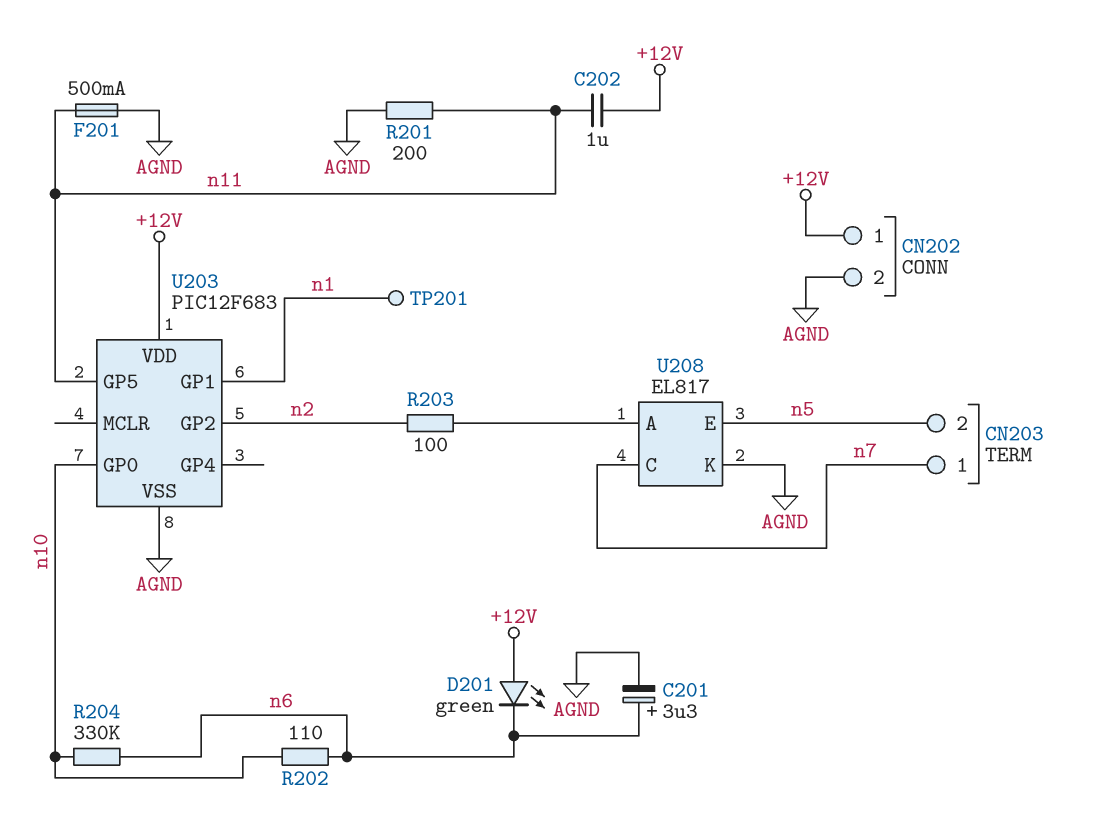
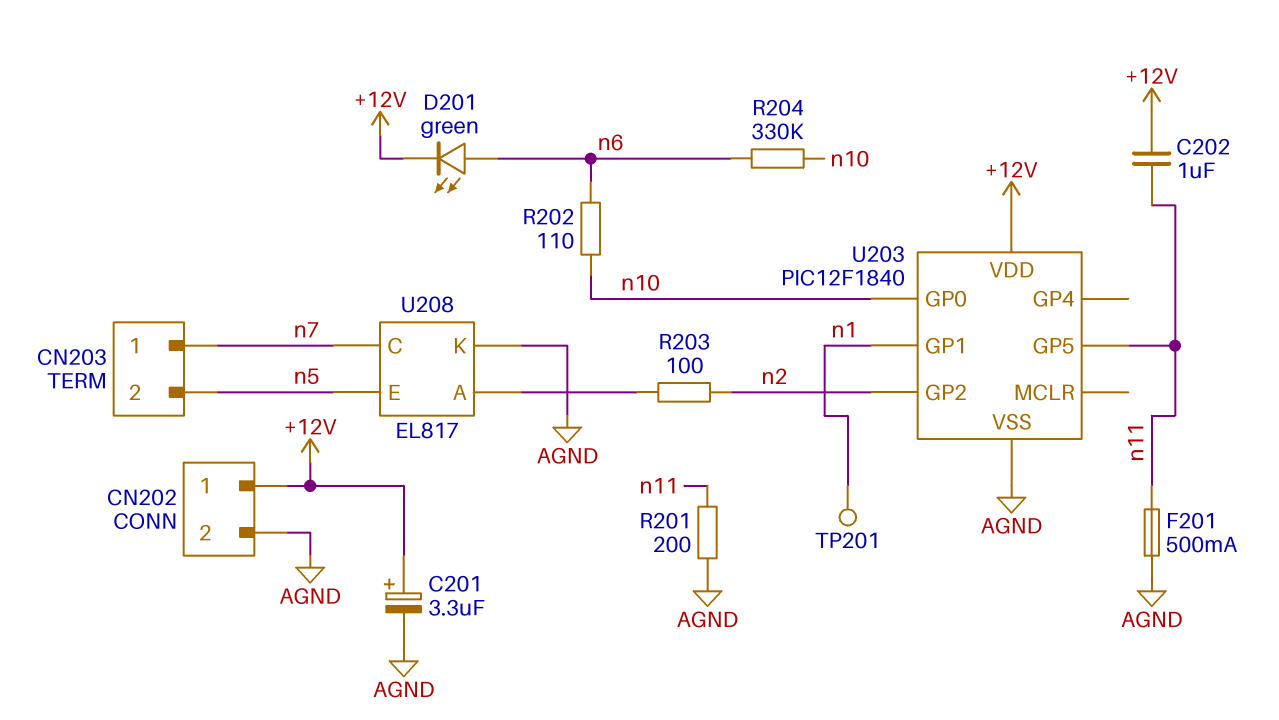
C201: 3.3uF (plus n6, minus AGND) -> 3.3uF (plus +12V, minus AGND)
D201: LED green (A +12V, K n6) -> LED green (A n6, K +12V)
U203: PIC12F683 -> PIC12F1840

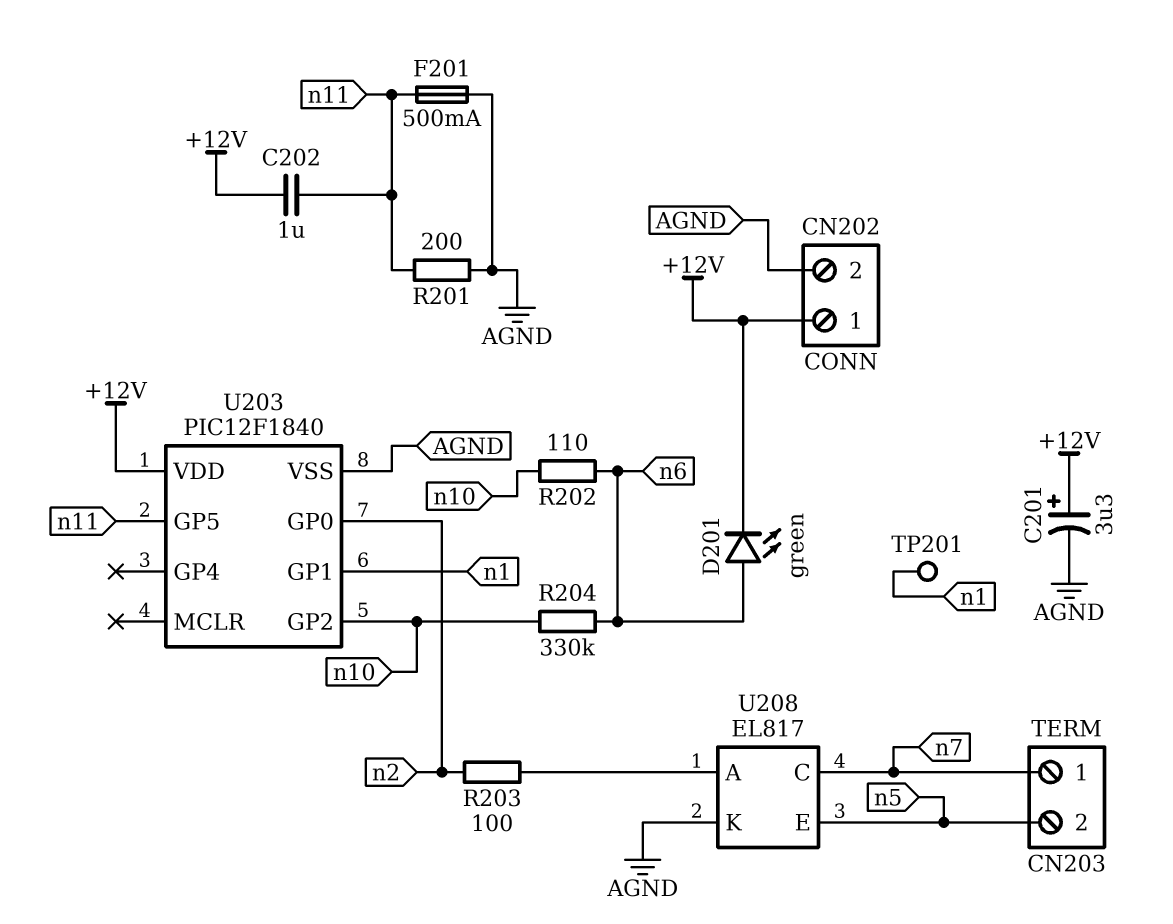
U203 pin GP0: n10 -> n2
U203 pin GP2: n2 -> n10

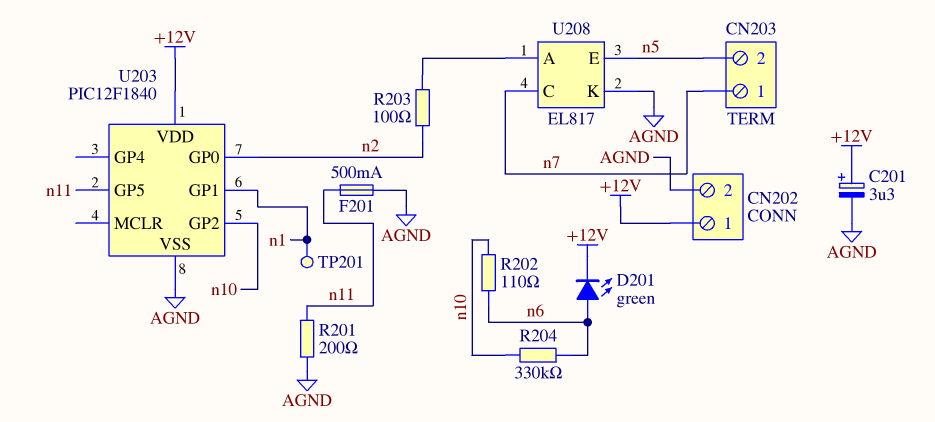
C202: 1uF (+12V, n11) -> none

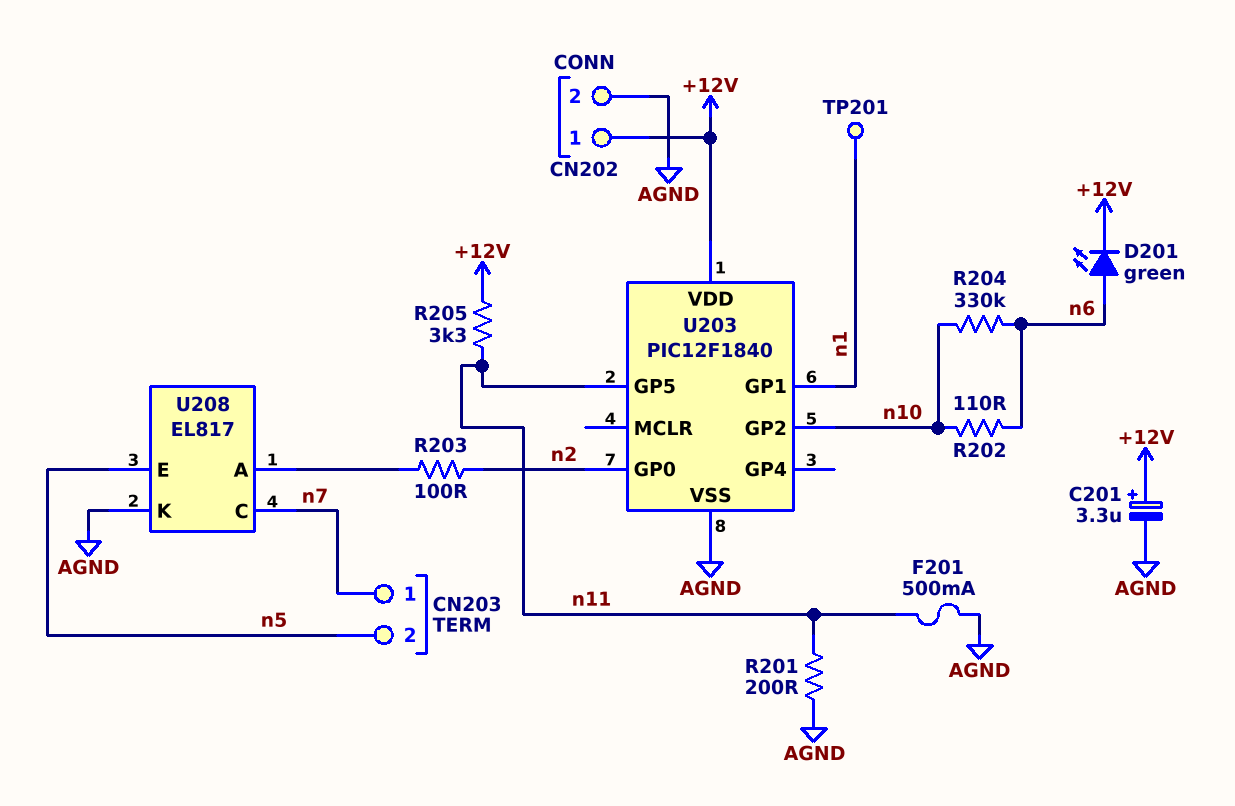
R205: none -> 3.3k (+12V, n11)

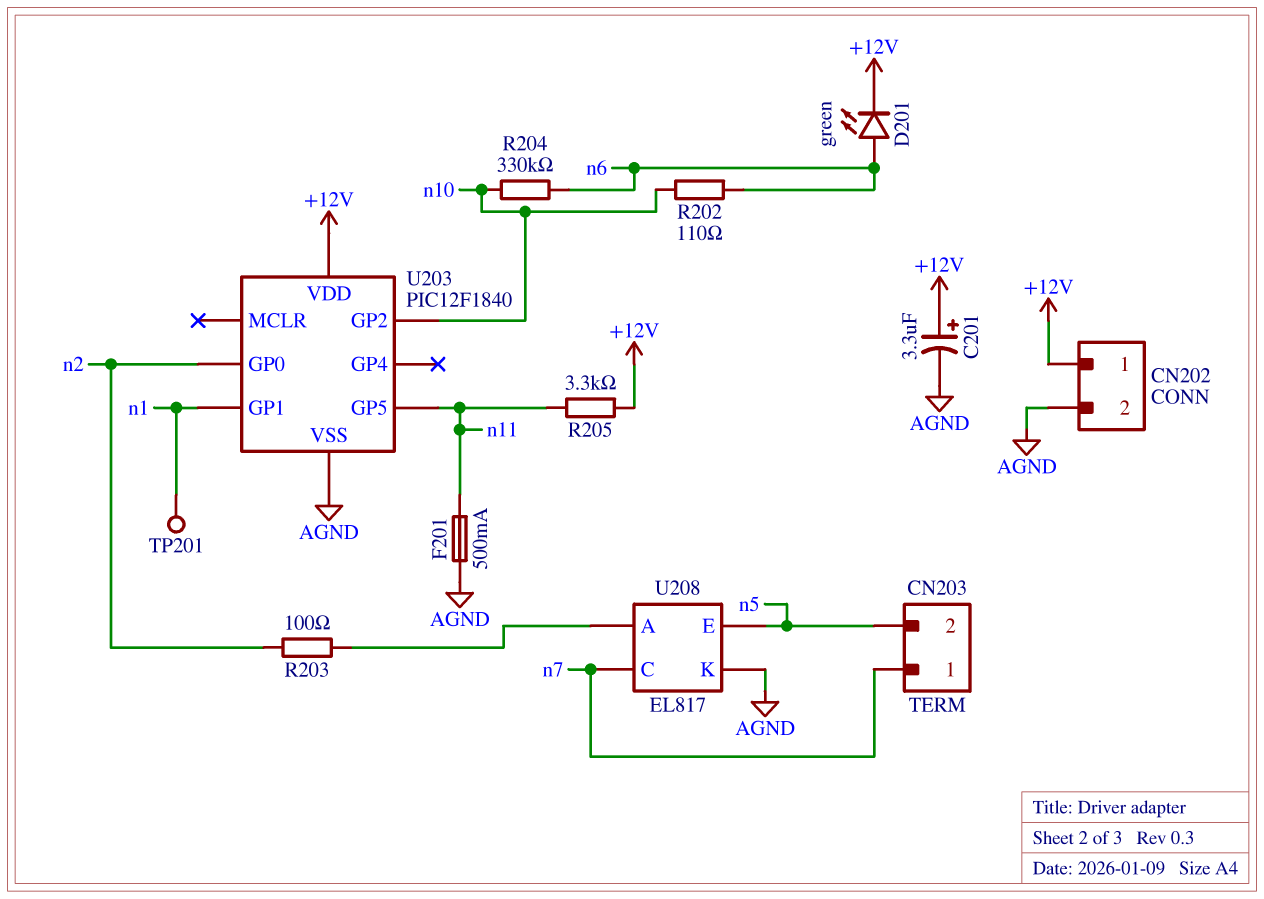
R201: 200 (AGND, n11) -> none

